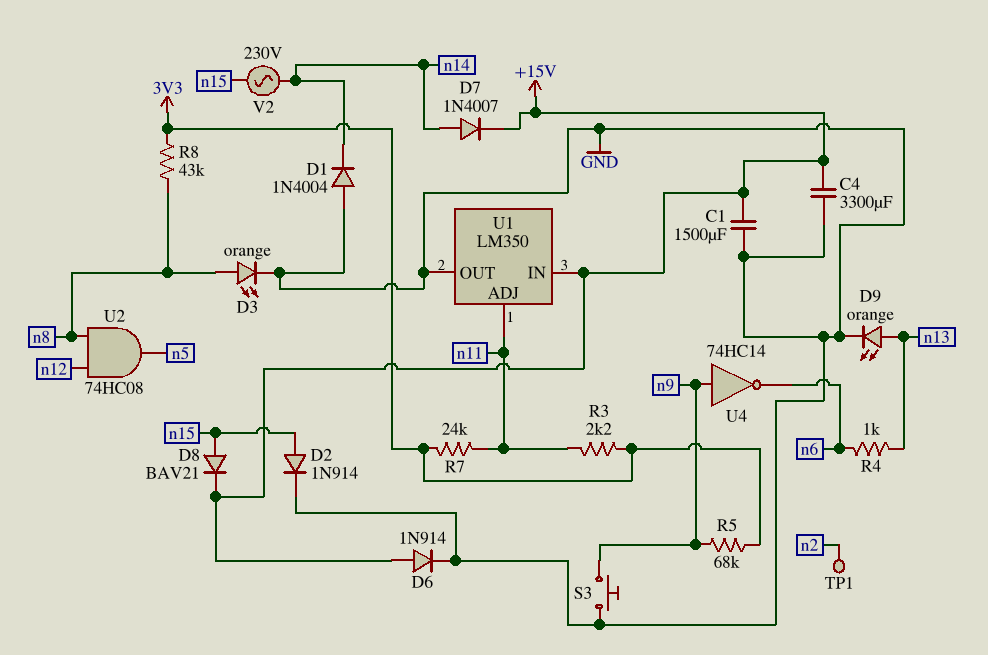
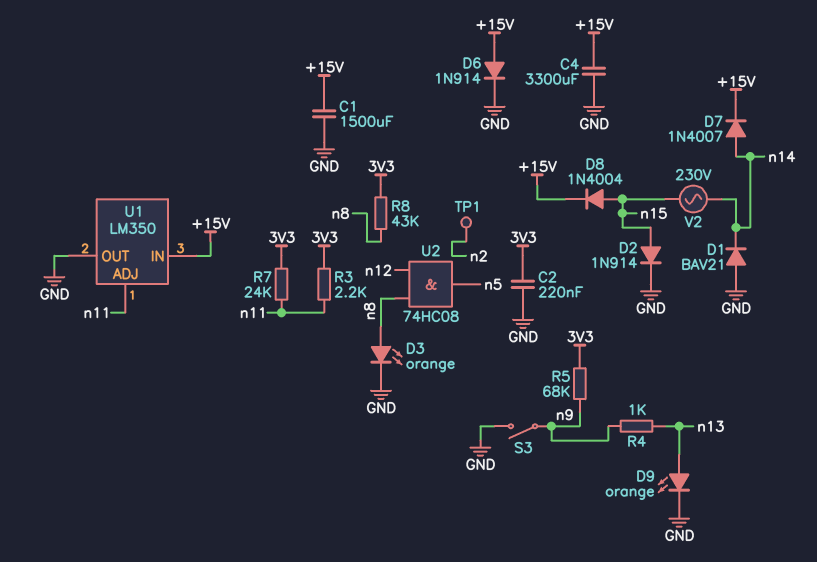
C2: none -> 220nF (3V3, GND)
D1: diode 1N4004 (A GND, K n14) -> diode BAV21 (A GND, K n14)
D8: diode BAV21 (A n15, K +15V) -> diode 1N4004 (A n15, K +15V)
R4: 1k (n6, n13) -> 1k (n9, n13)
S3: button (GND, n9) -> switch (GND, n9)
U4: NOT 74HC14 (in n9, out n6) -> none

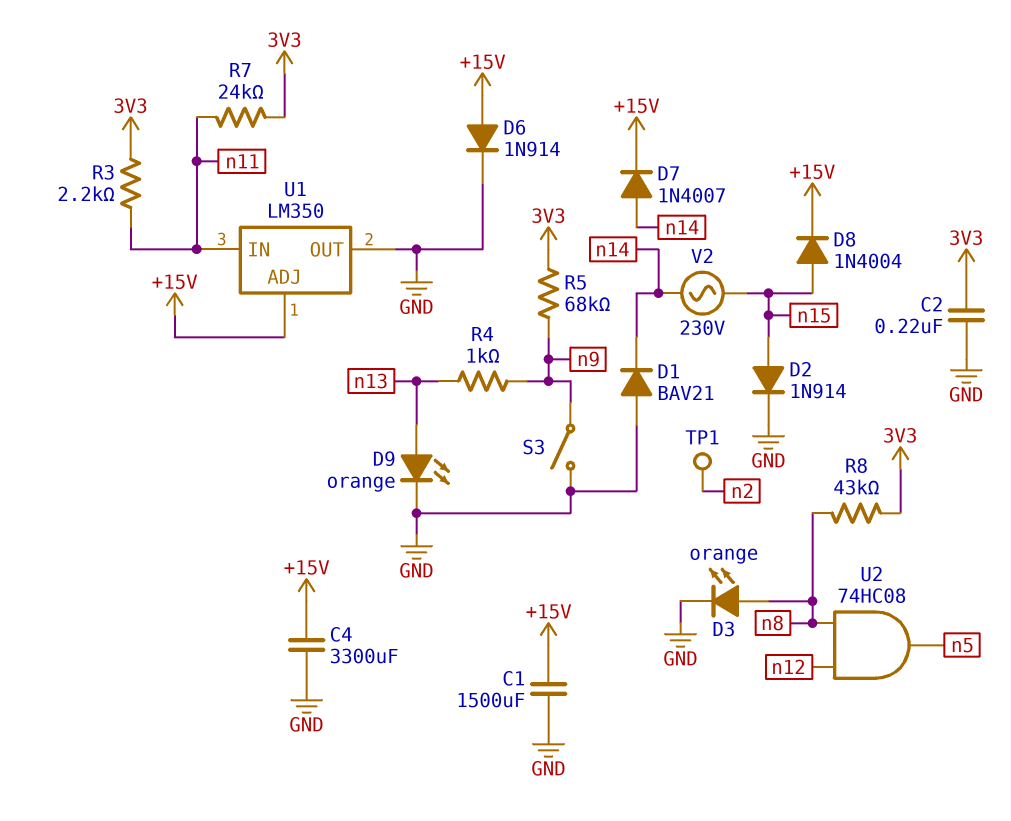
U1 pin ADJ: n11 -> +15V
U1 pin IN: +15V -> n11

